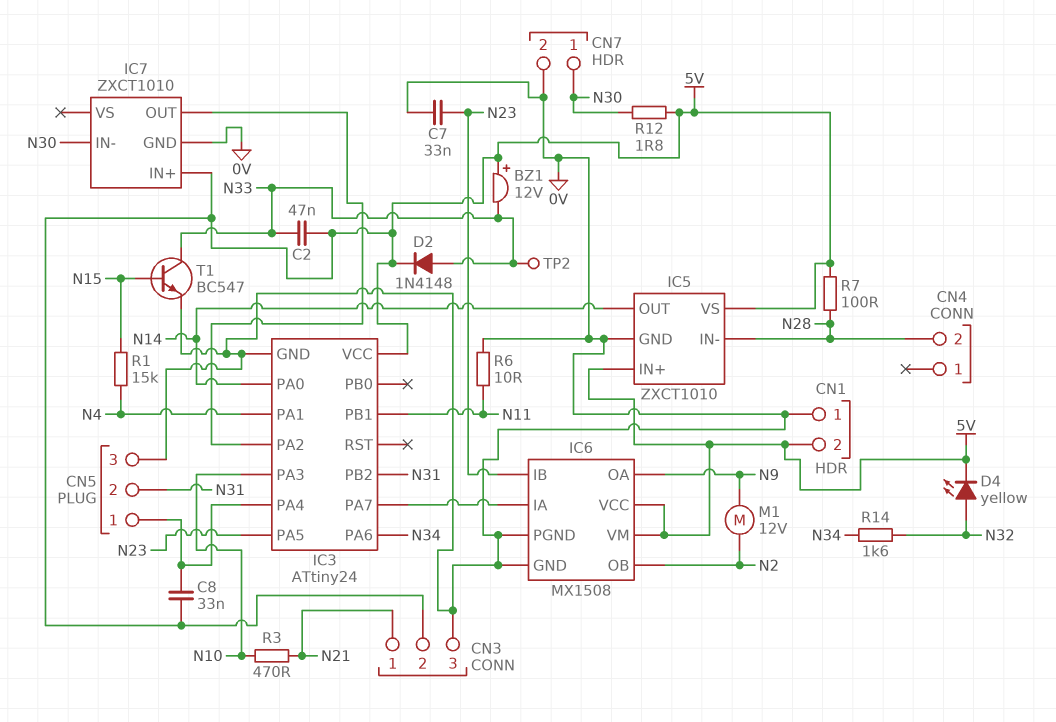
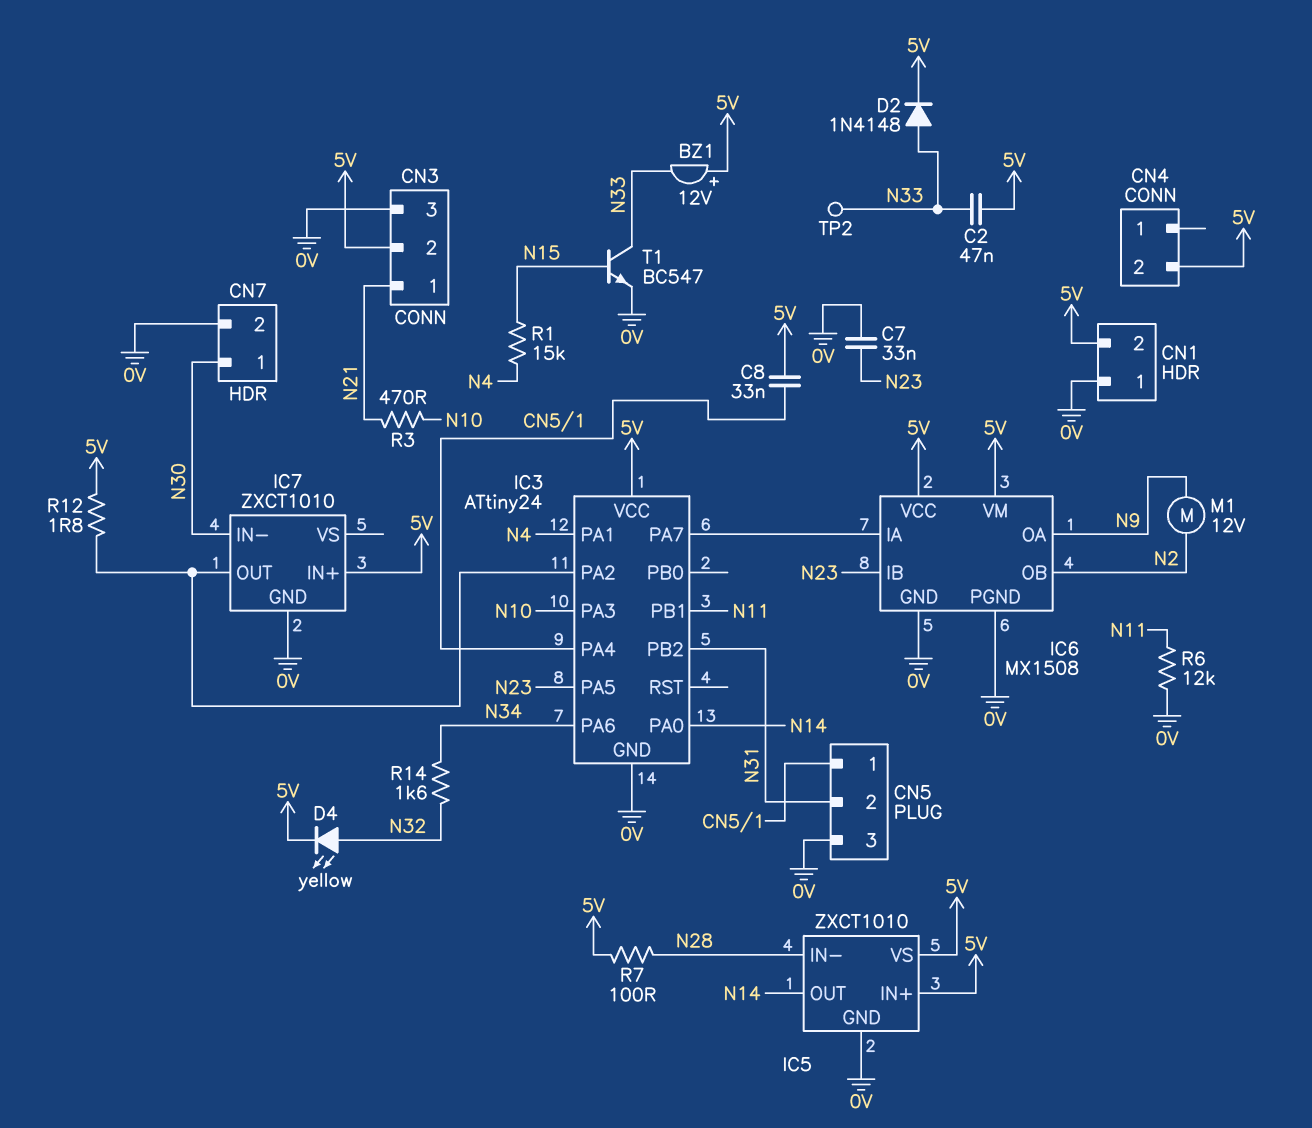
CN4 pin 2: N28 -> 5V
R6: 10 (0V, N11) -> 12k (0V, N11)
R12: 1.8 (5V, N30) -> 1.8 (5V, IC3/PA2)

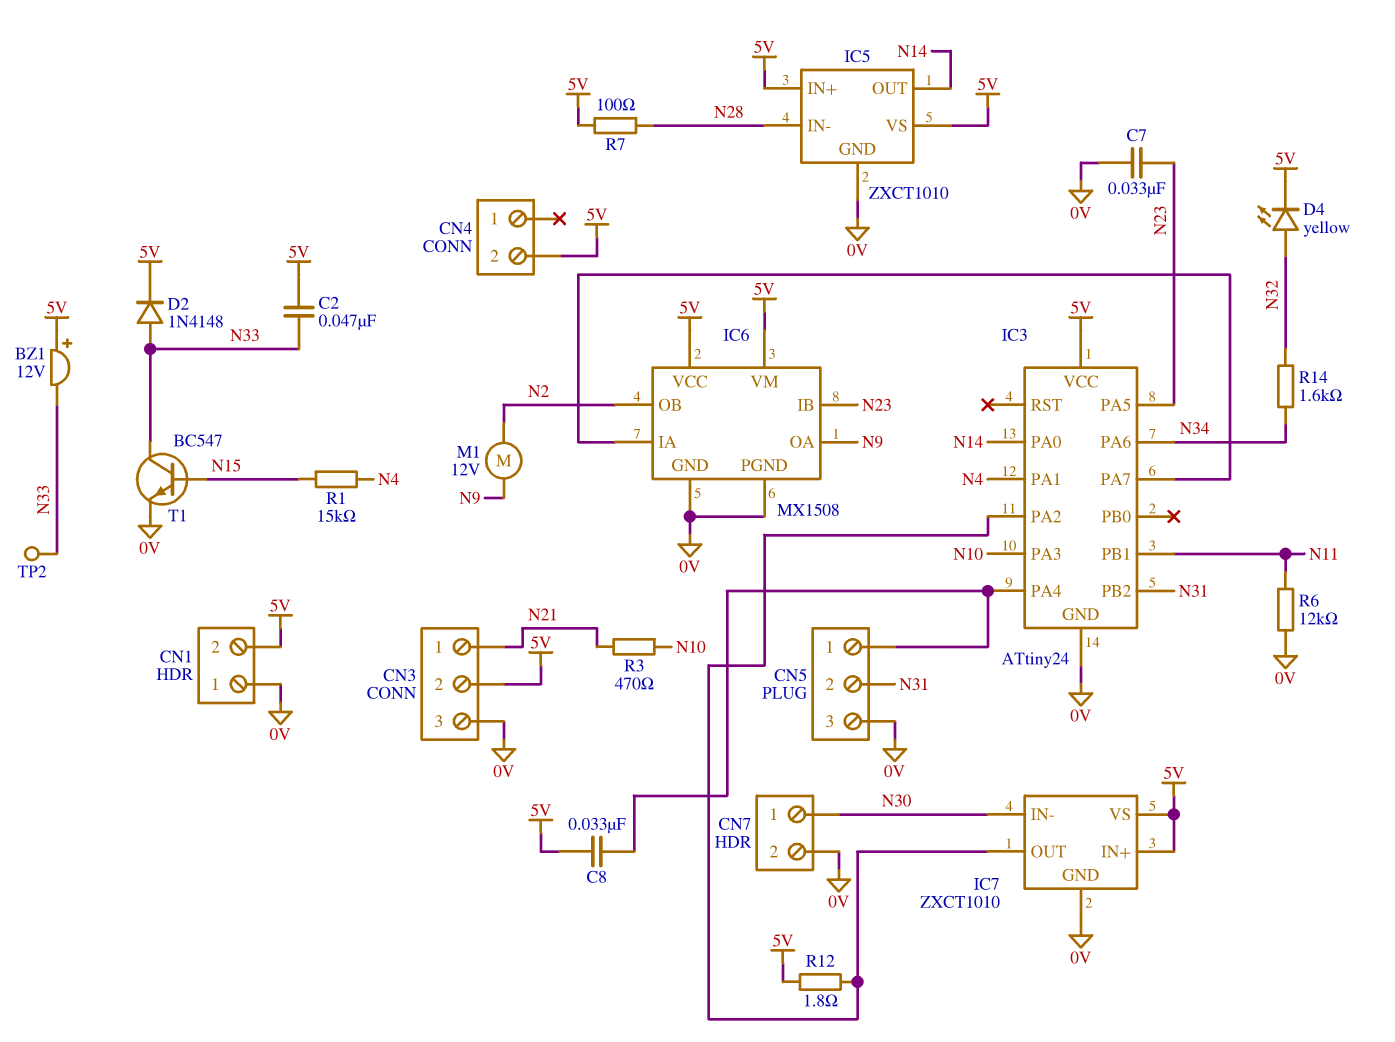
IC7 pin VS: none -> 5V

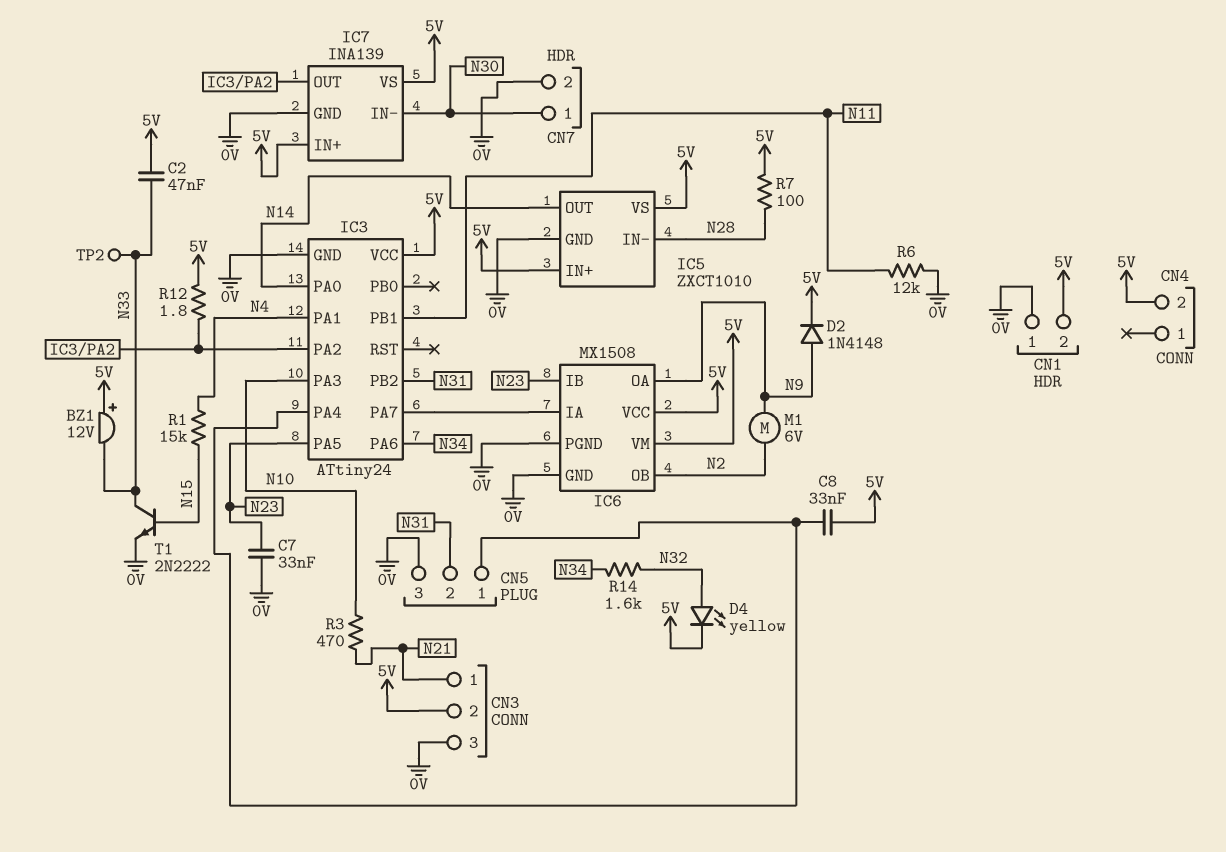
D2: diode 1N4148 (A N33, K 5V) -> diode 1N4148 (A N9, K 5V)
IC7: ZXCT1010 -> INA139
M1: motor 12V (N2, N9) -> motor 6V (N2, N9)
T1: NPN BC547 (B N15, C N33, E 0V) -> NPN 2N2222 (B N15, C N33, E 0V)

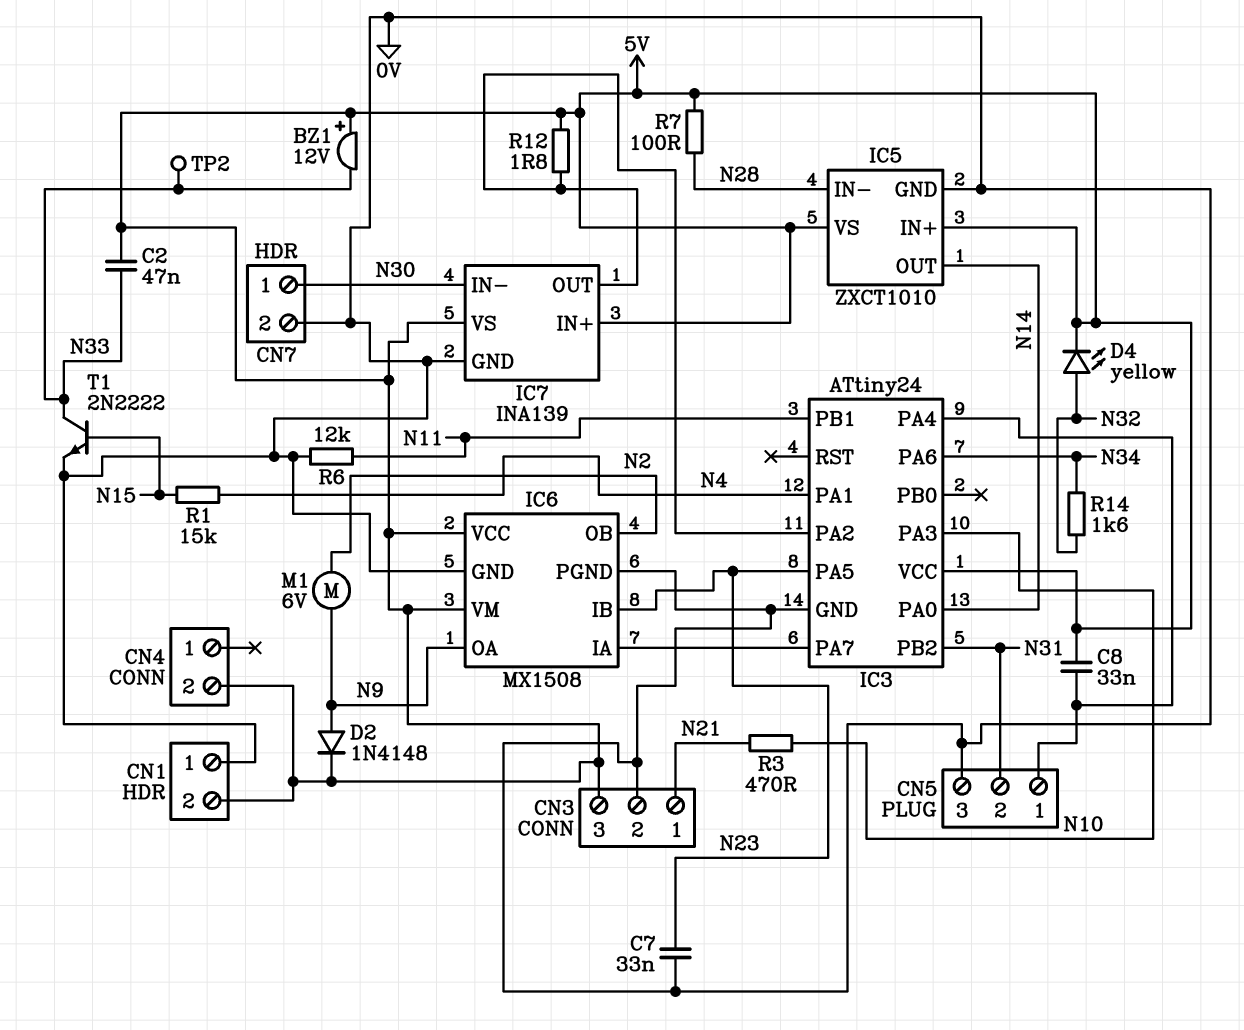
CN3 pin 2: 5V -> 0V
CN3 pin 3: 0V -> 5V

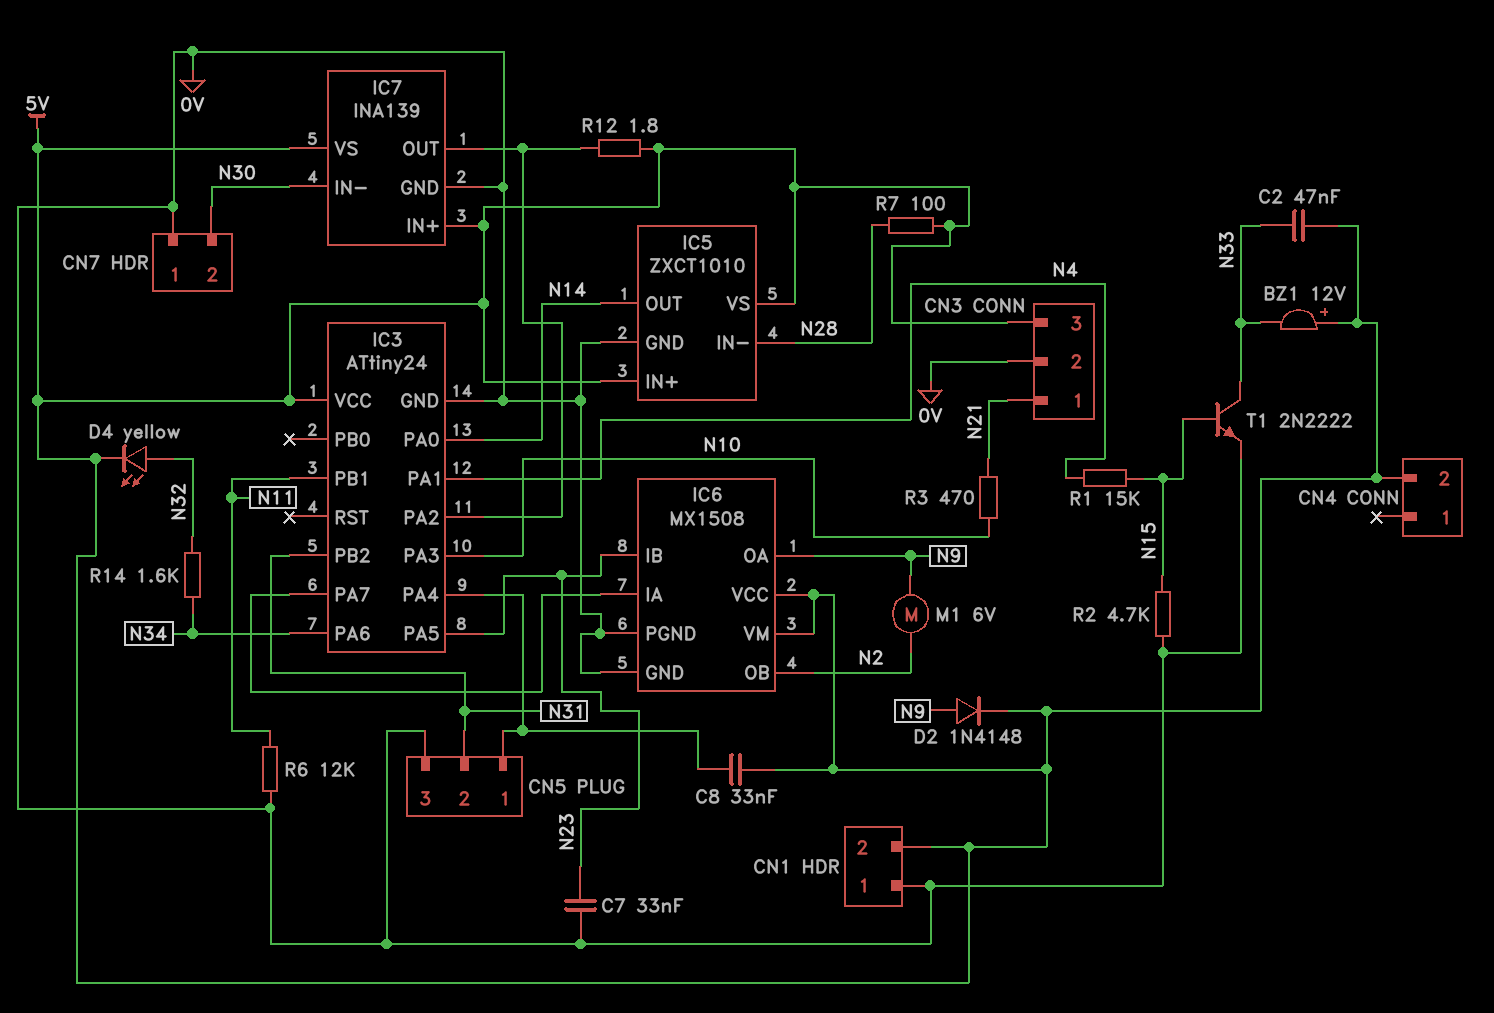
CN7 pin 1: N30 -> 0V
CN7 pin 2: 0V -> N30
R2: none -> 4.7k (0V, N15)
TP2: test point (N33) -> none

